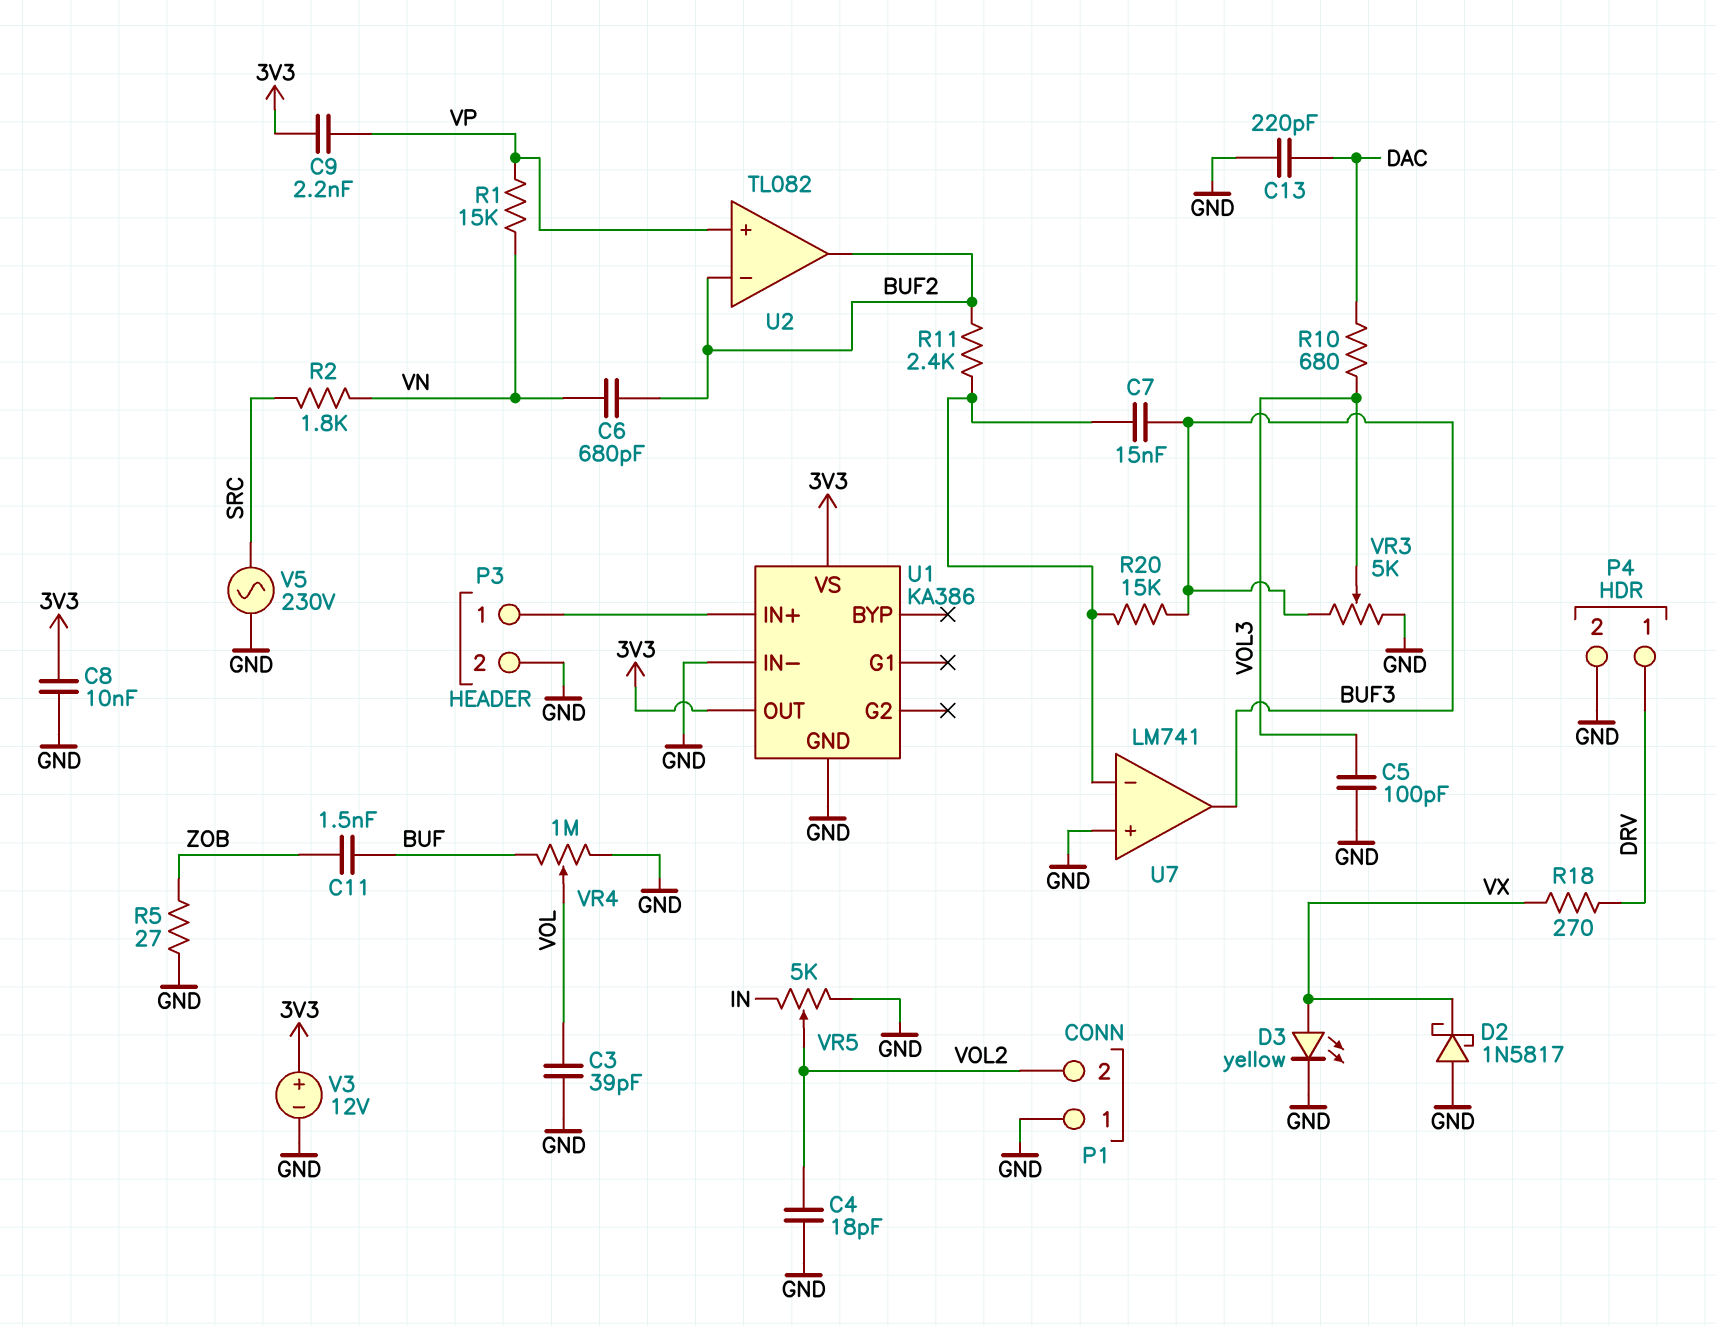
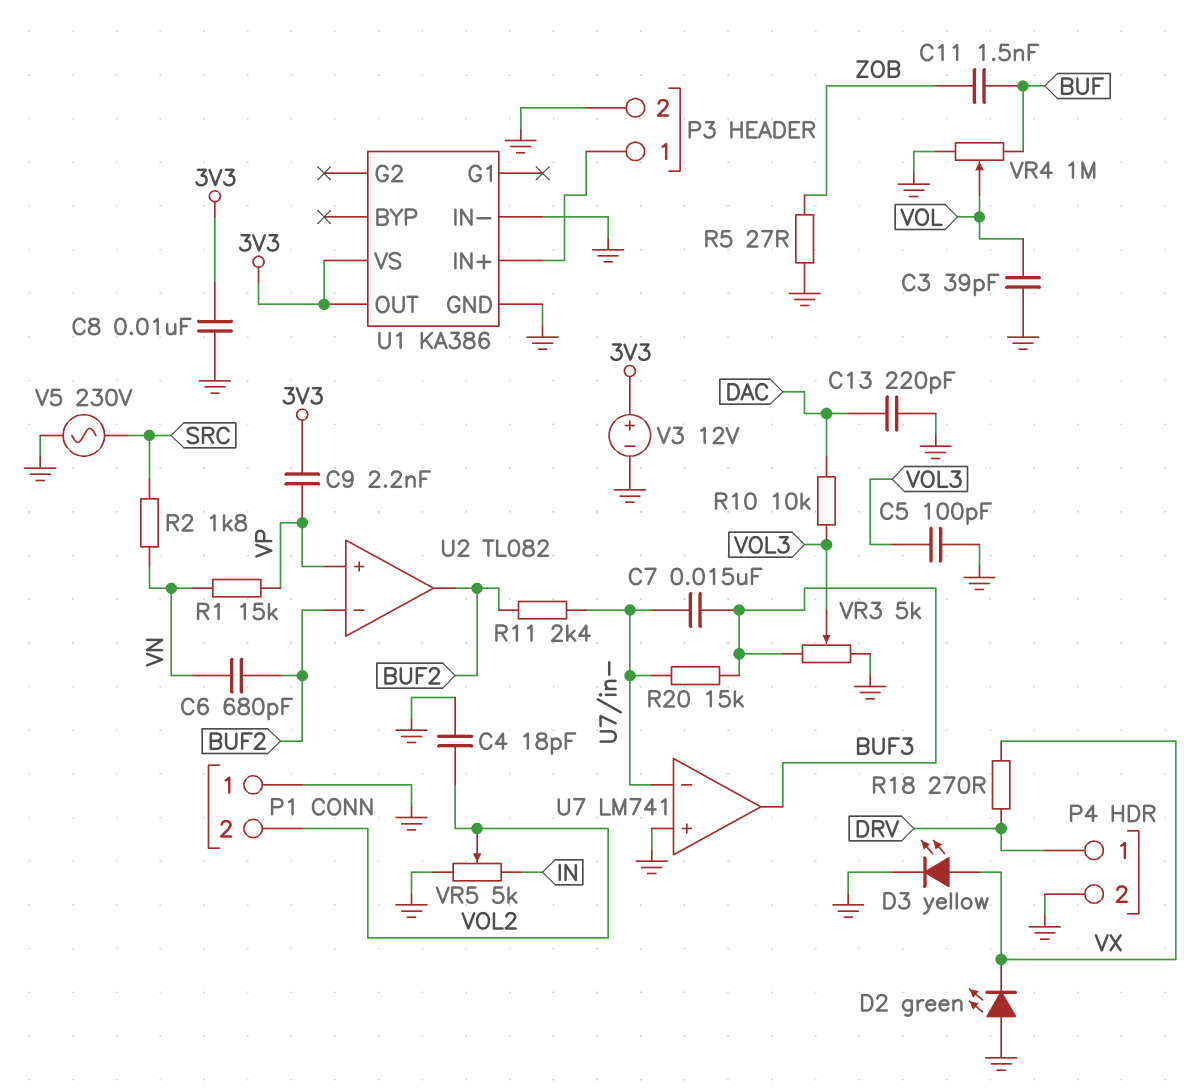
D2: schottky 1N5817 (A GND, K VX) -> LED green (A GND, K VX)
R10: 680 (DAC, VOL3) -> 10k (DAC, VOL3)

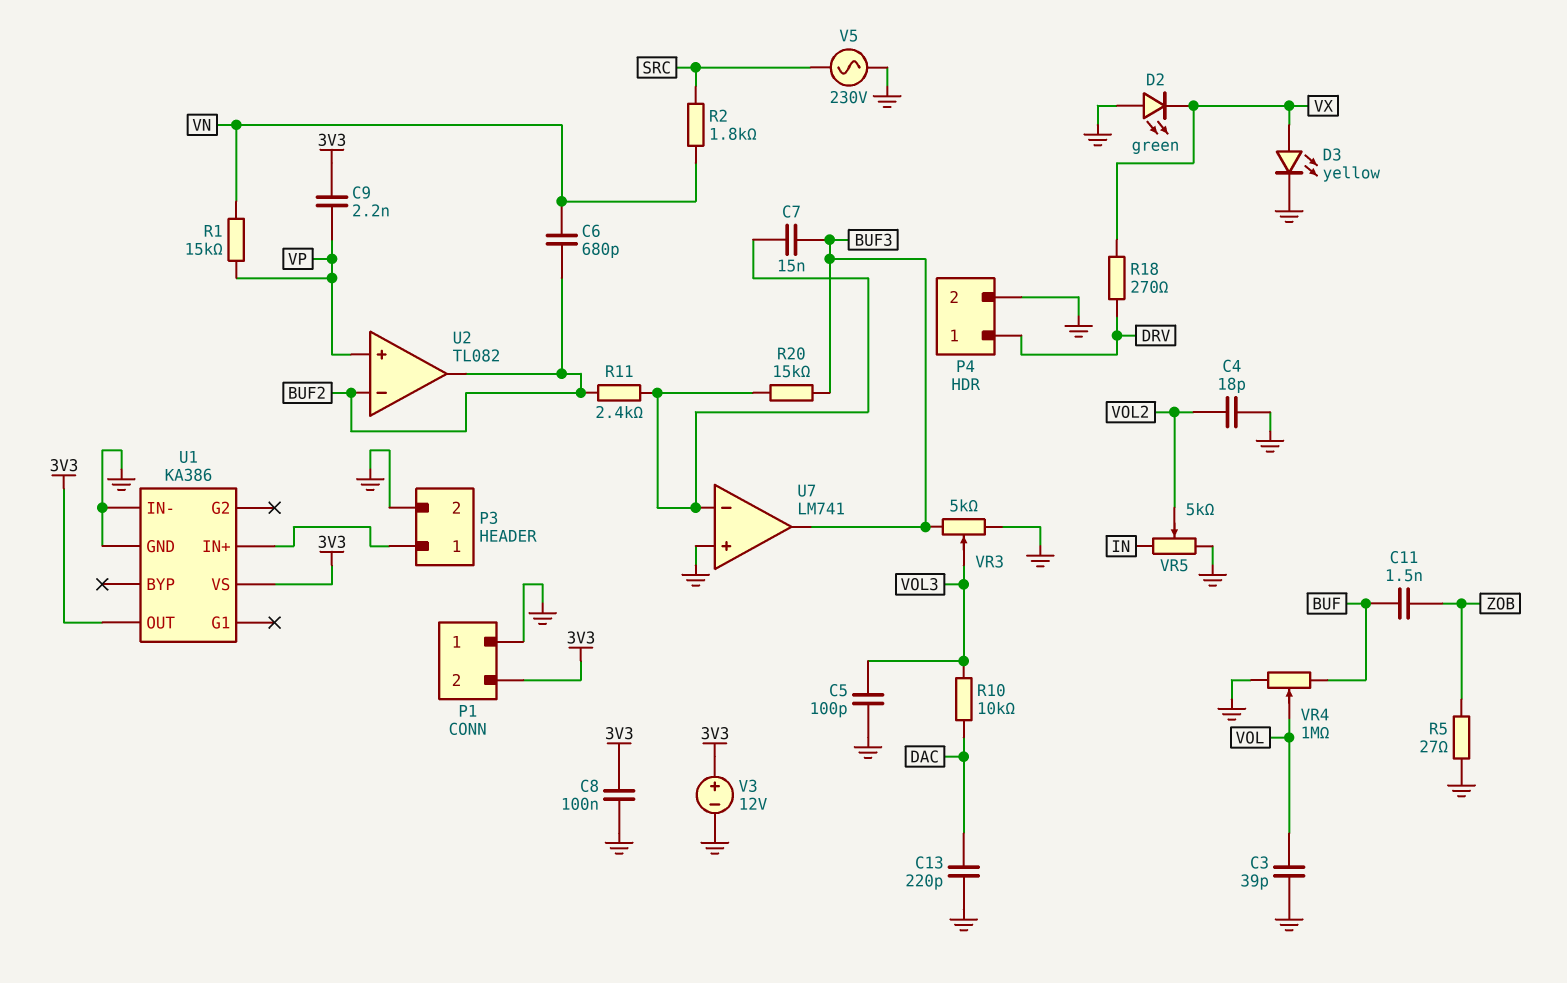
C8: 10nF (3V3, GND) -> 100nF (3V3, GND)
P1 pin 2: VOL2 -> 3V3

